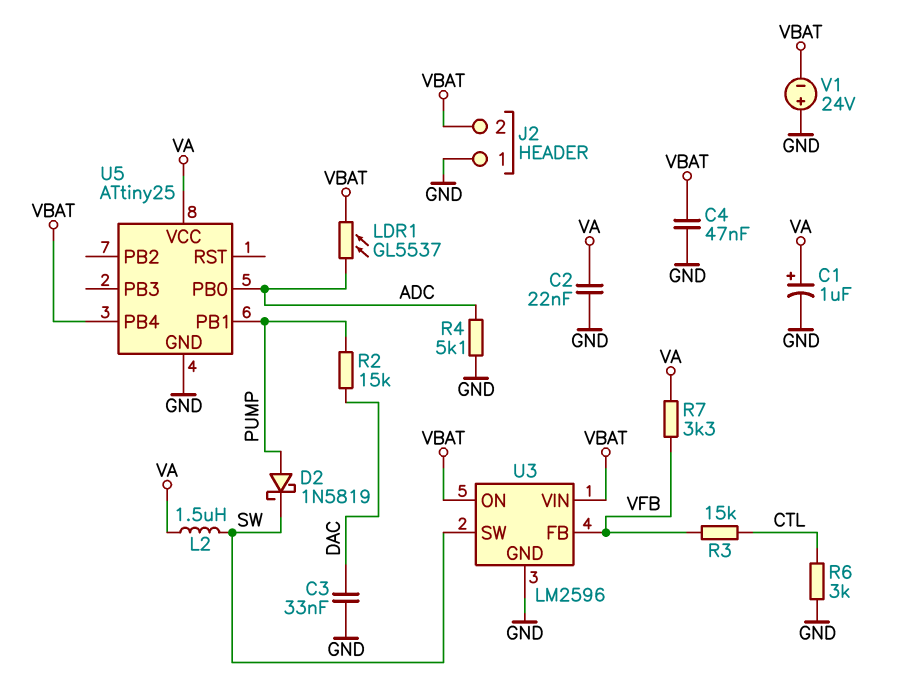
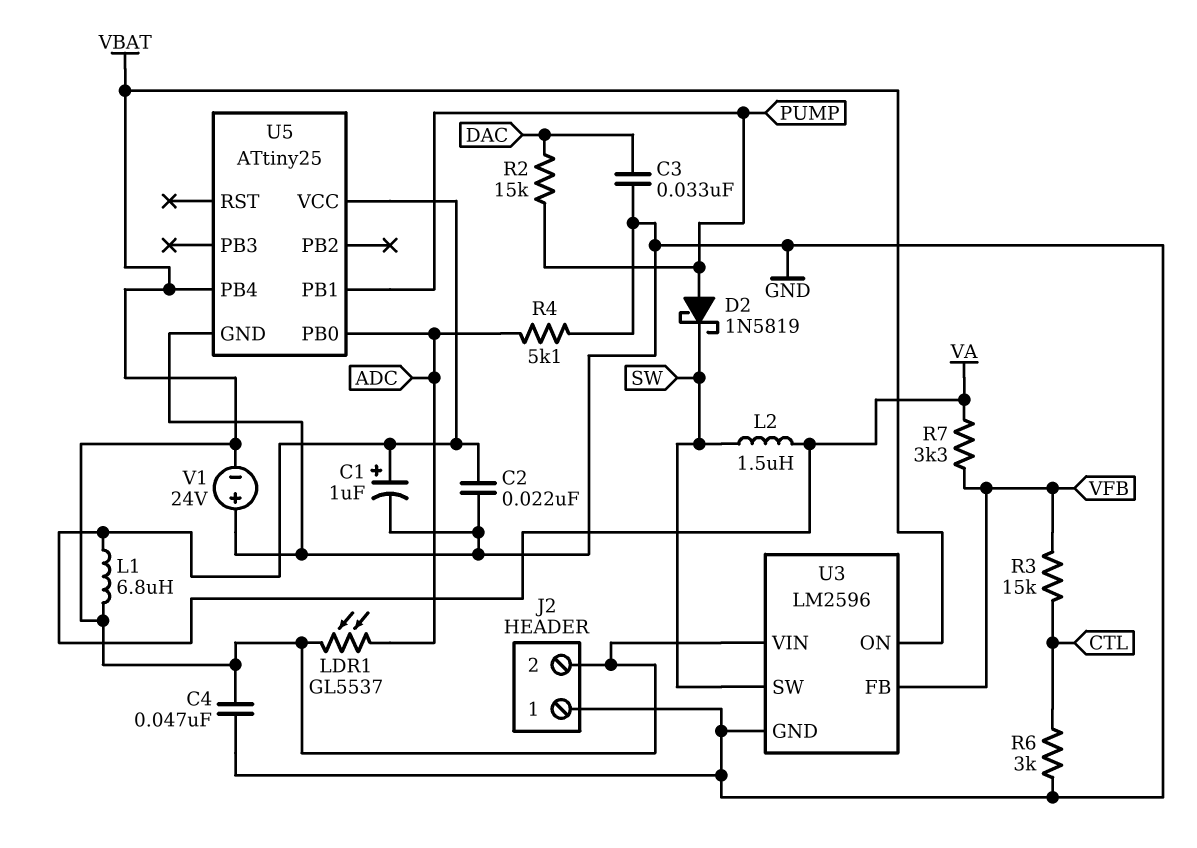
L1: none -> 6.8uH (VA, VBAT)

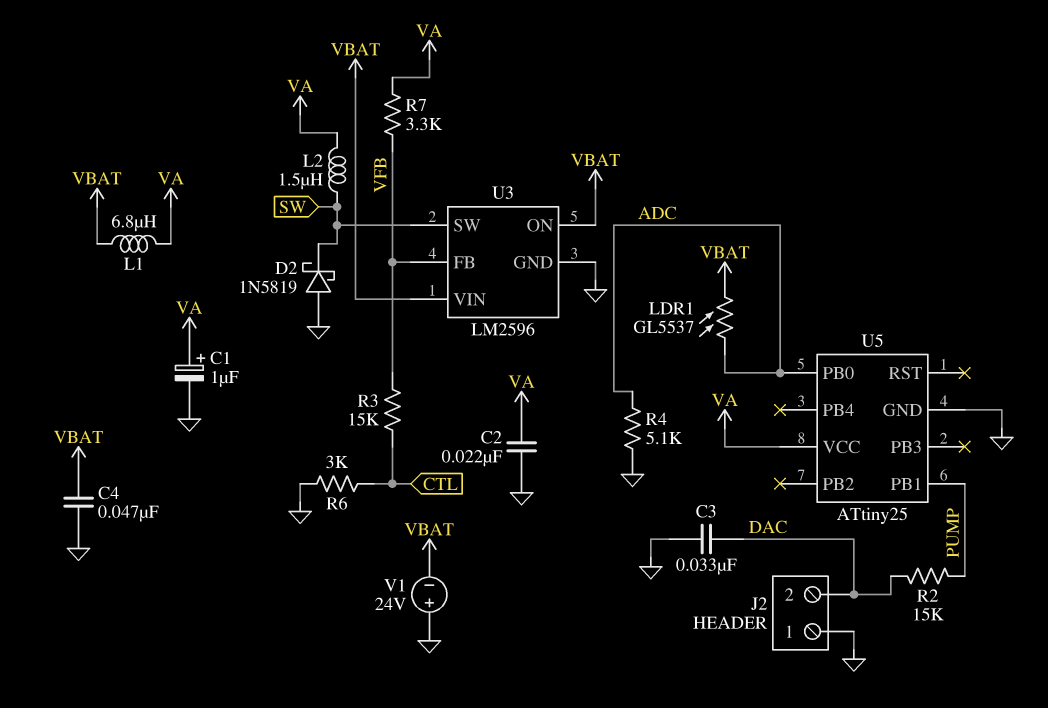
D2: schottky 1N5819 (A PUMP, K SW) -> schottky 1N5819 (A GND, K SW)
J2 pin 2: VBAT -> DAC
U5 pin PB4: VBAT -> none

